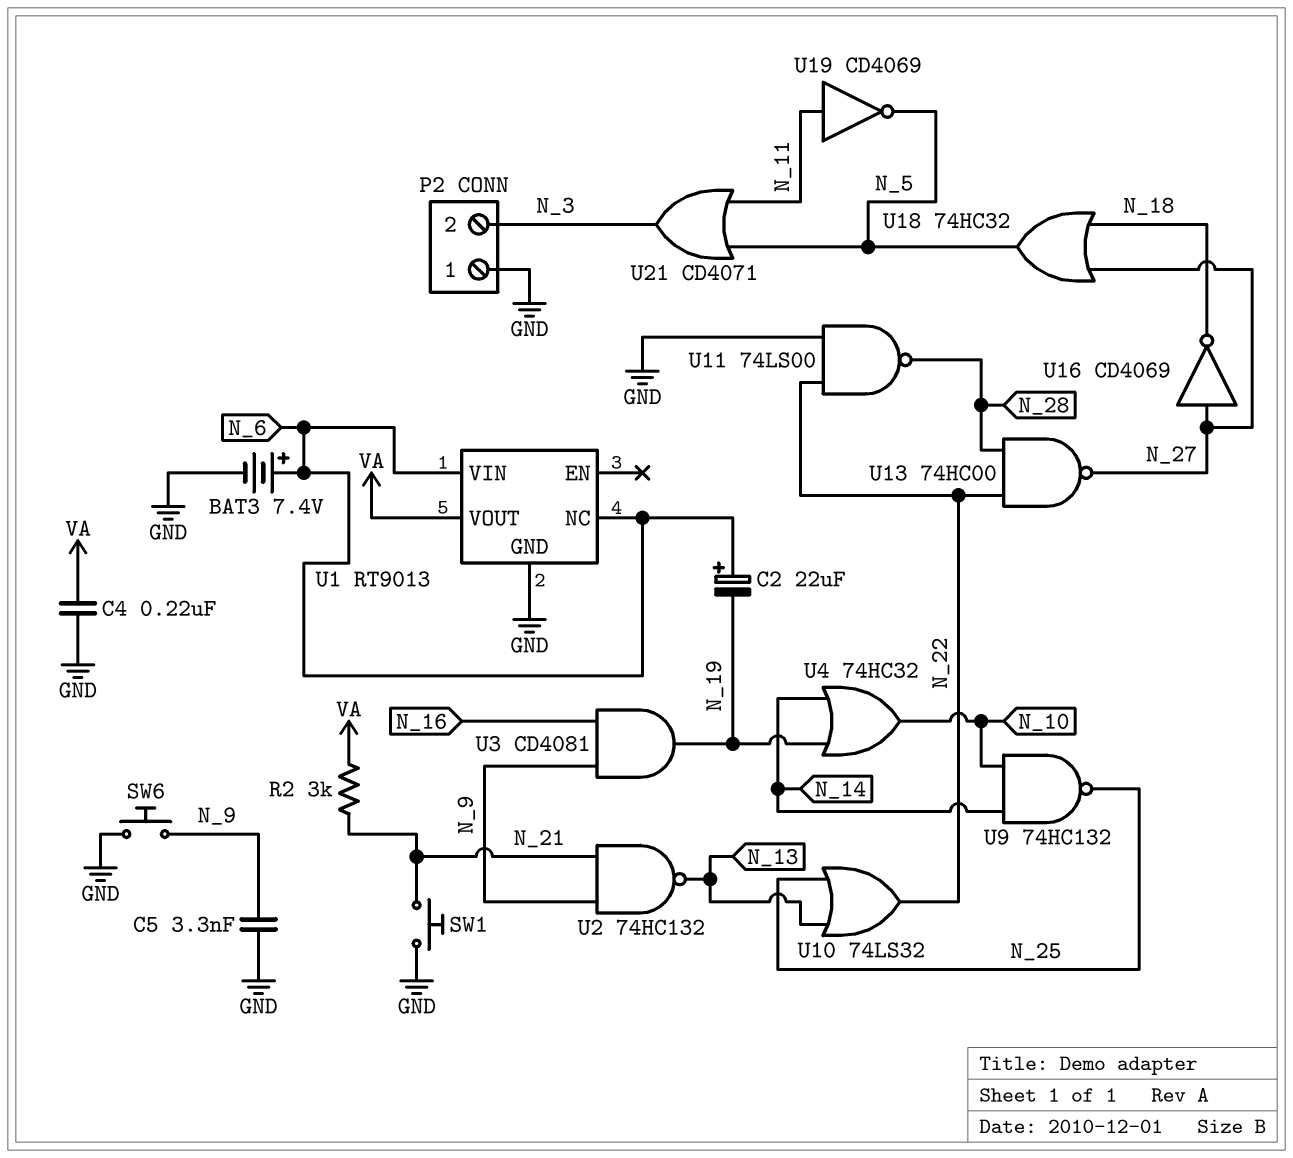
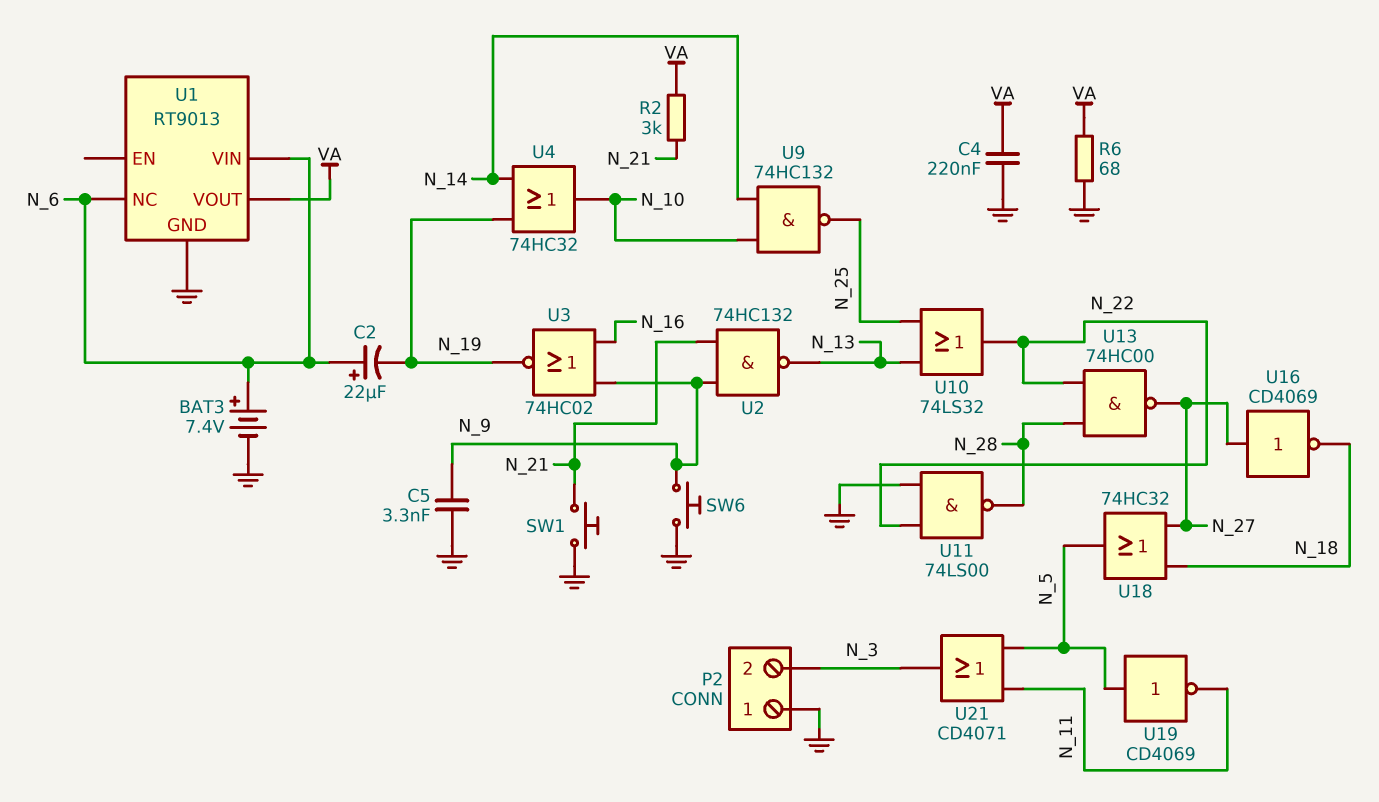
R6: none -> 68 (GND, VA)
U3: AND CD4081 (in N_9, in N_16, out N_19) -> NOR 74HC02 (in N_9, in N_16, out N_19)
U19: NOT CD4069 (in N_11, out N_5) -> NOT CD4069 (in N_5, out N_11)

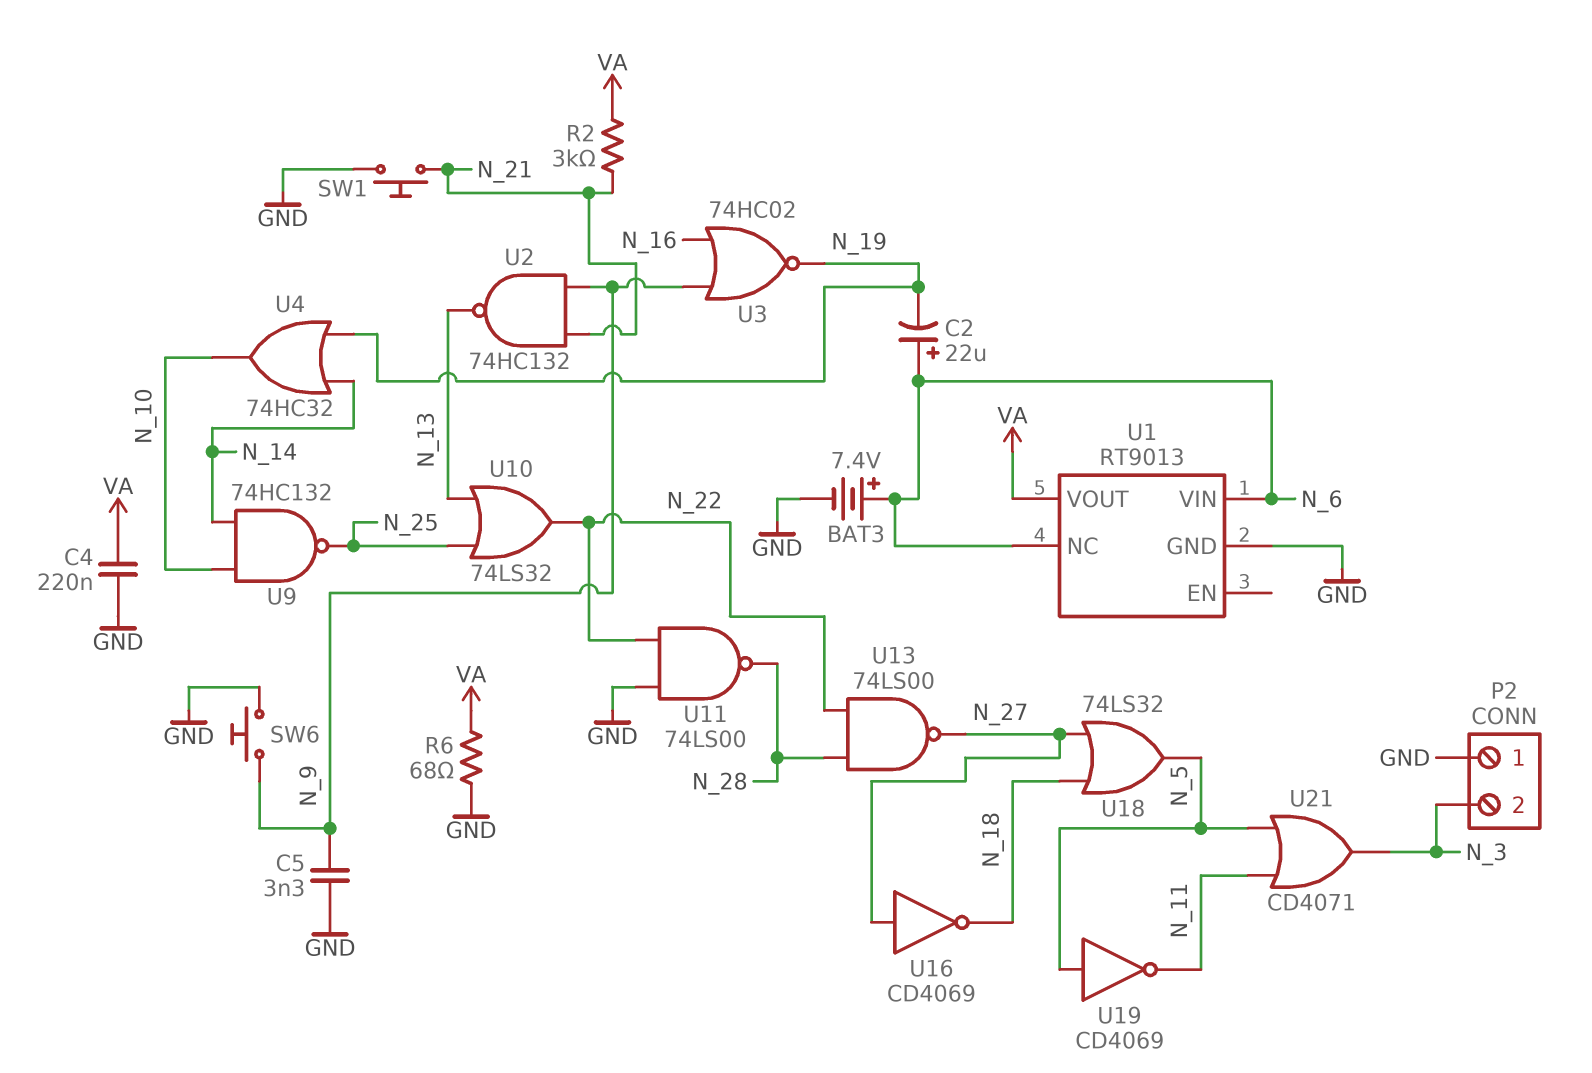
U13: NAND 74HC00 (in N_22, in N_28, out N_27) -> NAND 74LS00 (in N_22, in N_28, out N_27)
U18: OR 74HC32 (in N_18, in N_27, out N_5) -> OR 74LS32 (in N_18, in N_27, out N_5)

